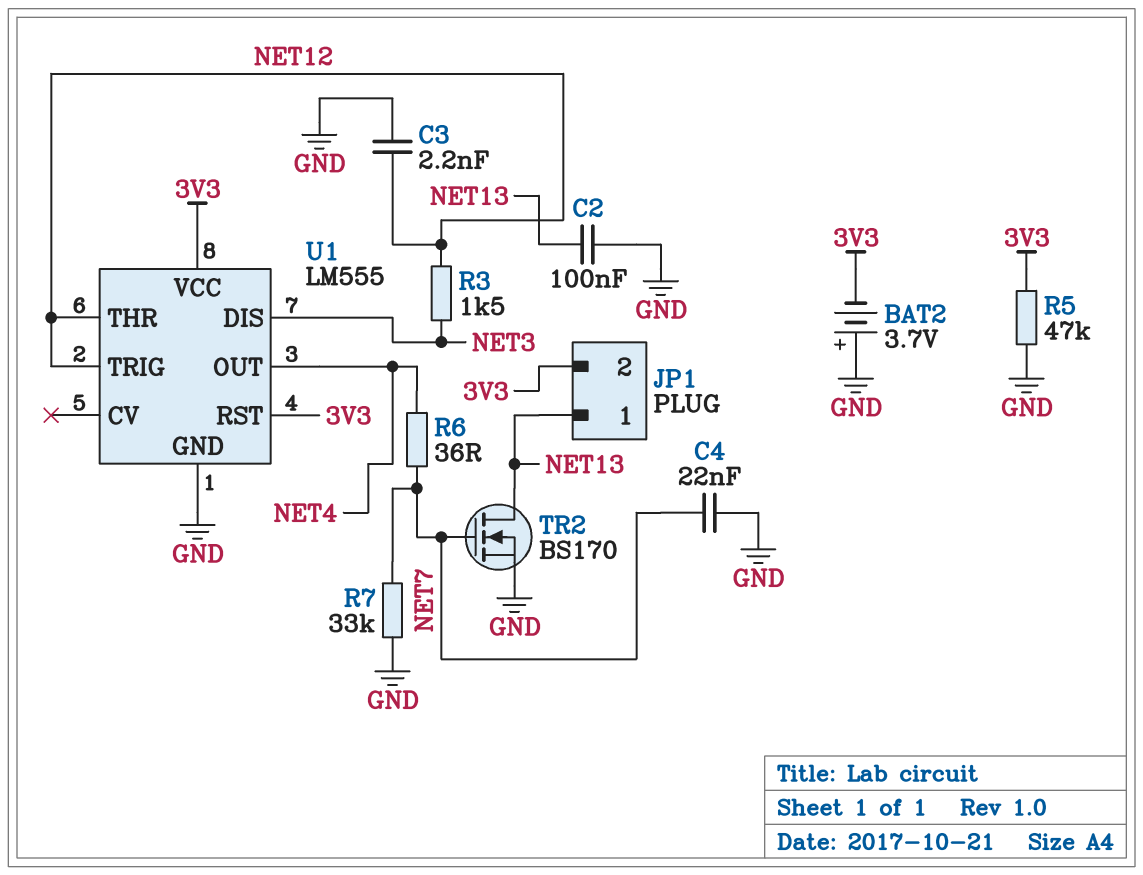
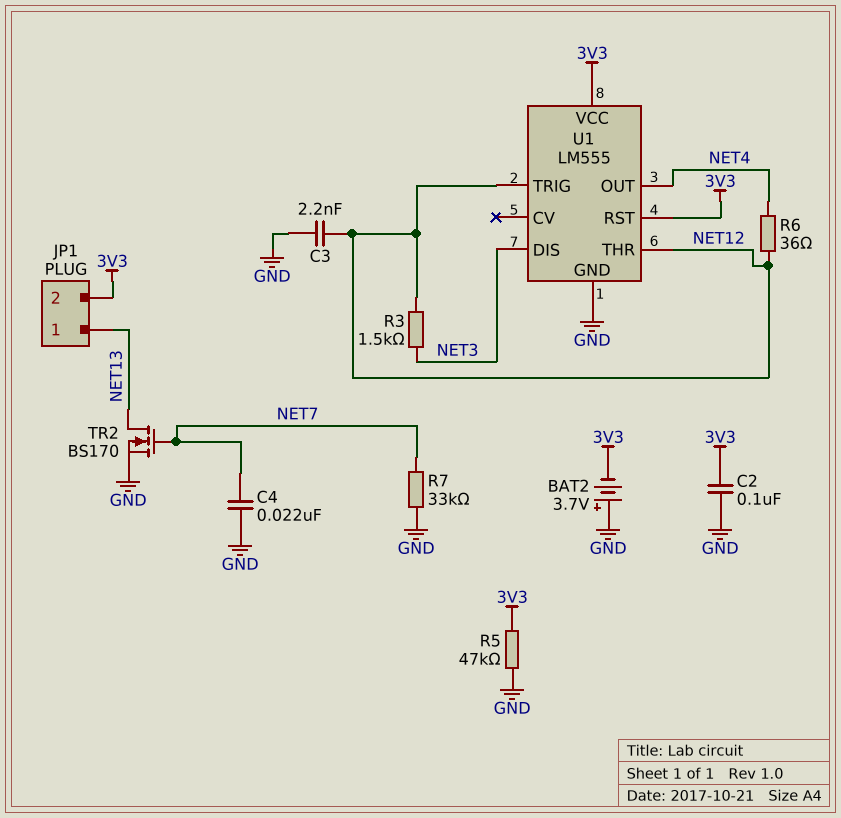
C2: 100nF (GND, NET13) -> 100nF (3V3, GND)
R6: 36 (NET4, NET7) -> 36 (NET4, NET12)

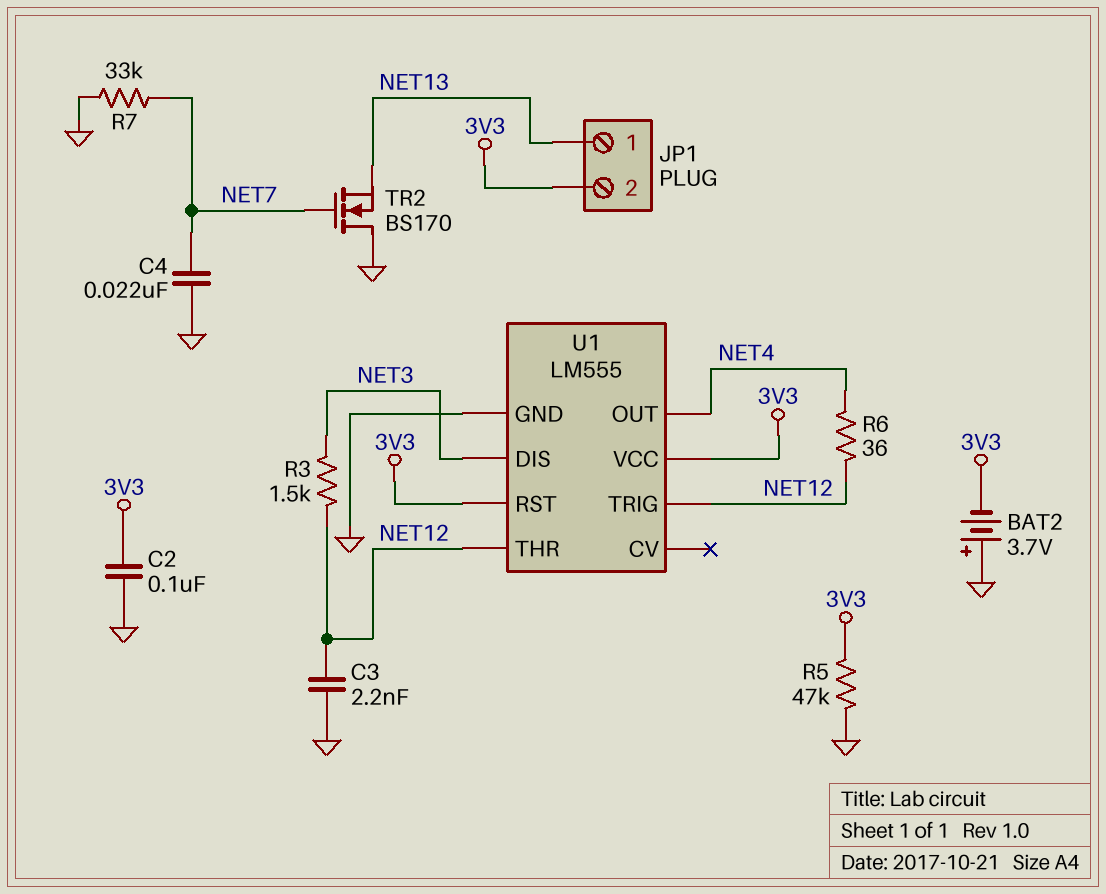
TR2: NMOS BS170 (G NET7, D NET13, S GND) -> NMOS BS170 (G NET7, D GND, S NET13)

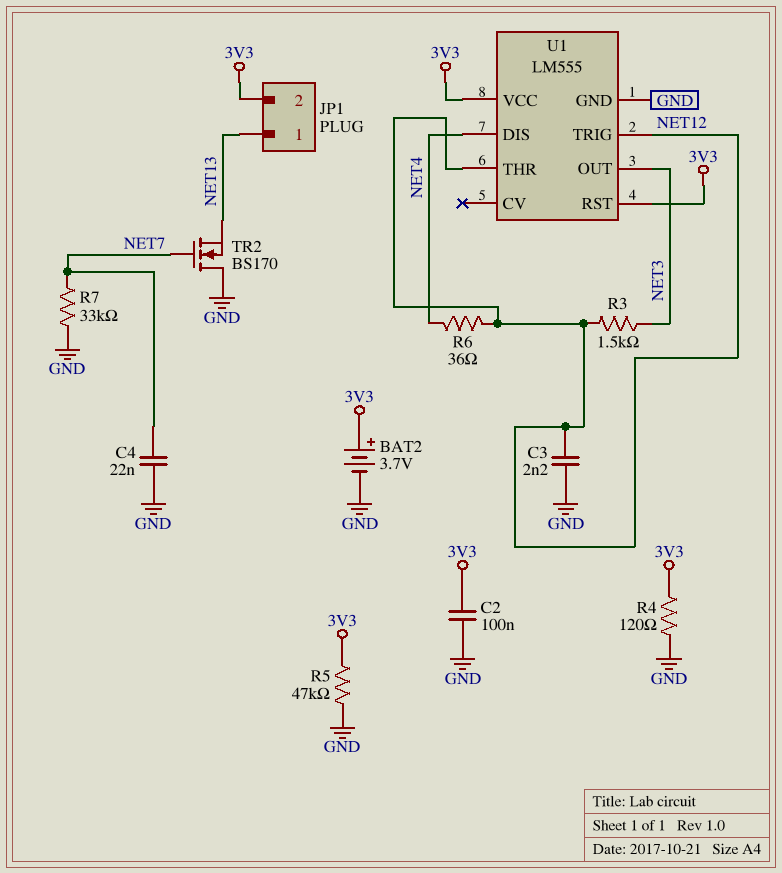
BAT2: 3.7V (plus GND, minus 3V3) -> 3.7V (plus 3V3, minus GND)
R4: none -> 120 (3V3, GND)
U1 pin DIS: NET3 -> NET4
U1 pin OUT: NET4 -> NET3

